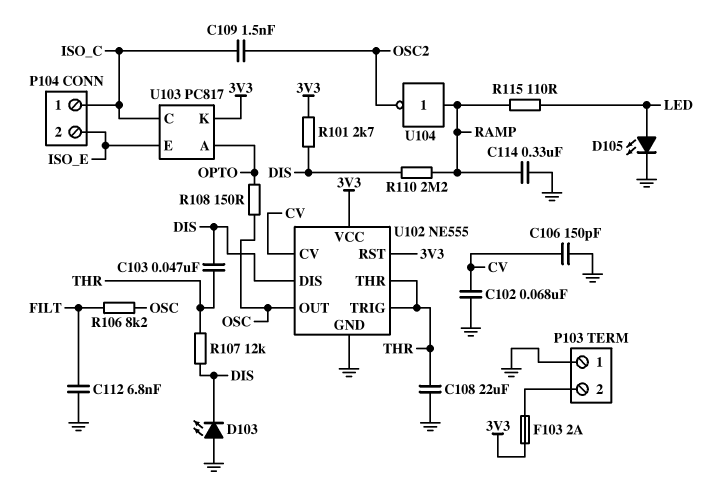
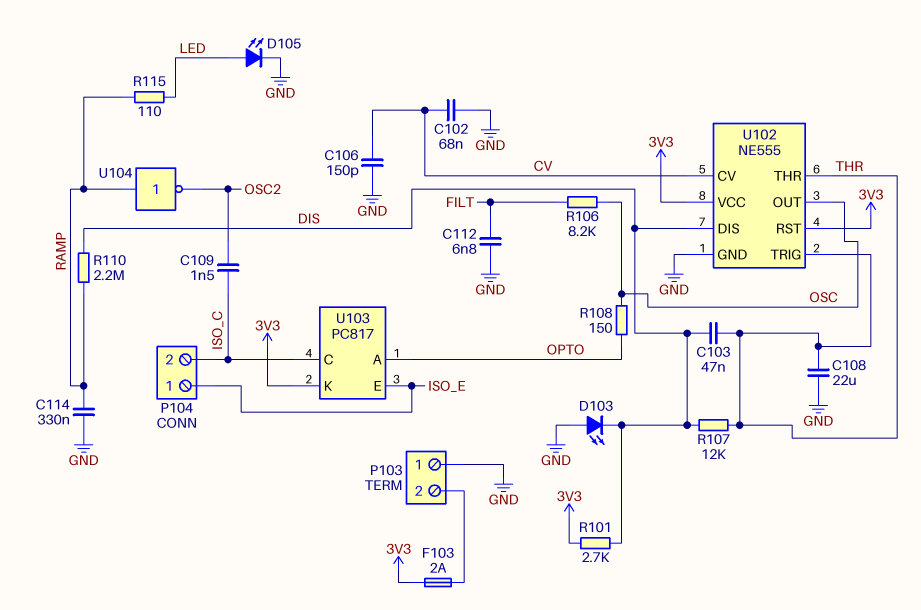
P104 pin 1: ISO_C -> ISO_E
P104 pin 2: ISO_E -> ISO_C

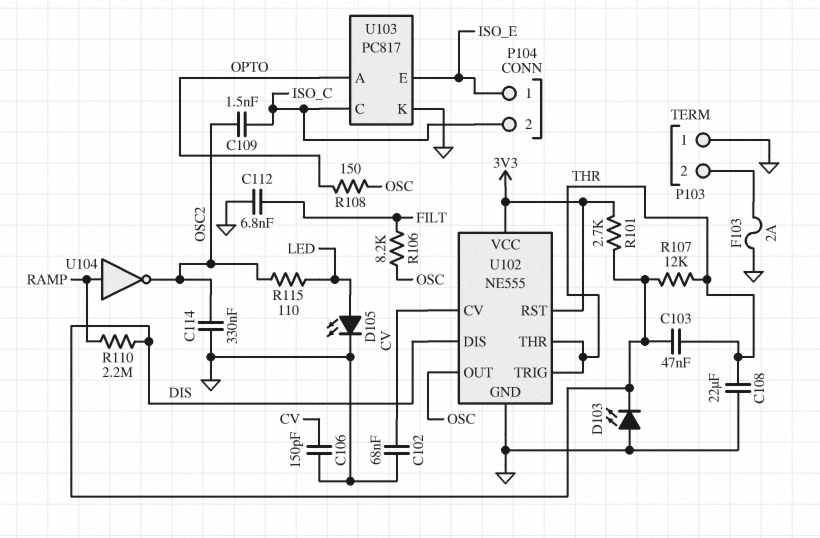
C114: 330nF (GND, RAMP) -> 330nF (GND, OSC2)
F103: 2A (3V3, P103/2) -> 2A (GND, P103/2)
R115: 110 (LED, RAMP) -> 110 (LED, OSC2)
U103 pin K: 3V3 -> GND

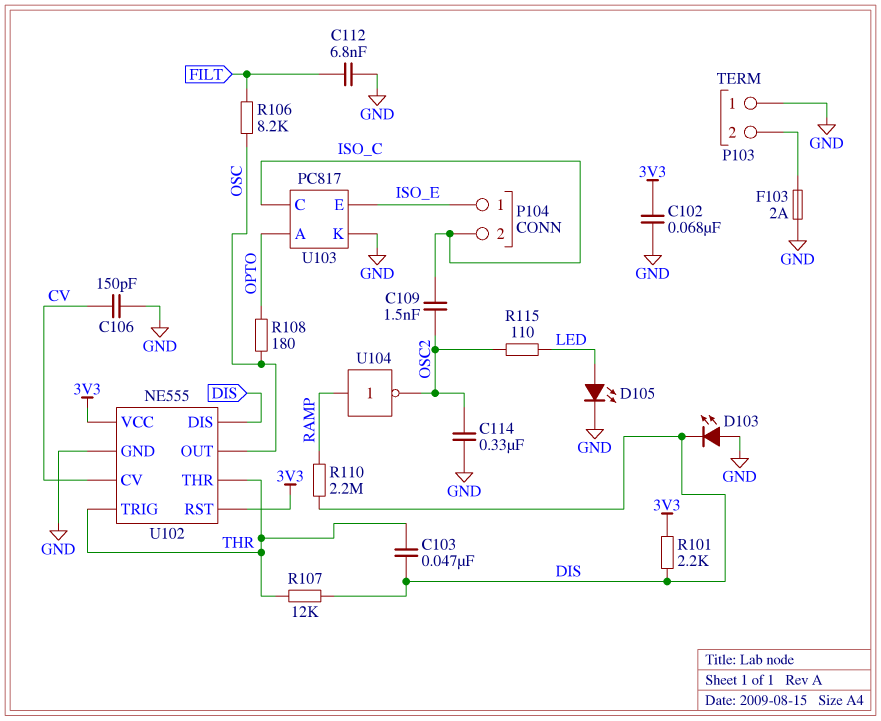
C102: 68nF (CV, GND) -> 68nF (3V3, GND)
C108: 22uF (GND, THR) -> none
R101: 2.7k (3V3, DIS) -> 2.2k (3V3, DIS)
R108: 150 (OPTO, OSC) -> 180 (OPTO, OSC)

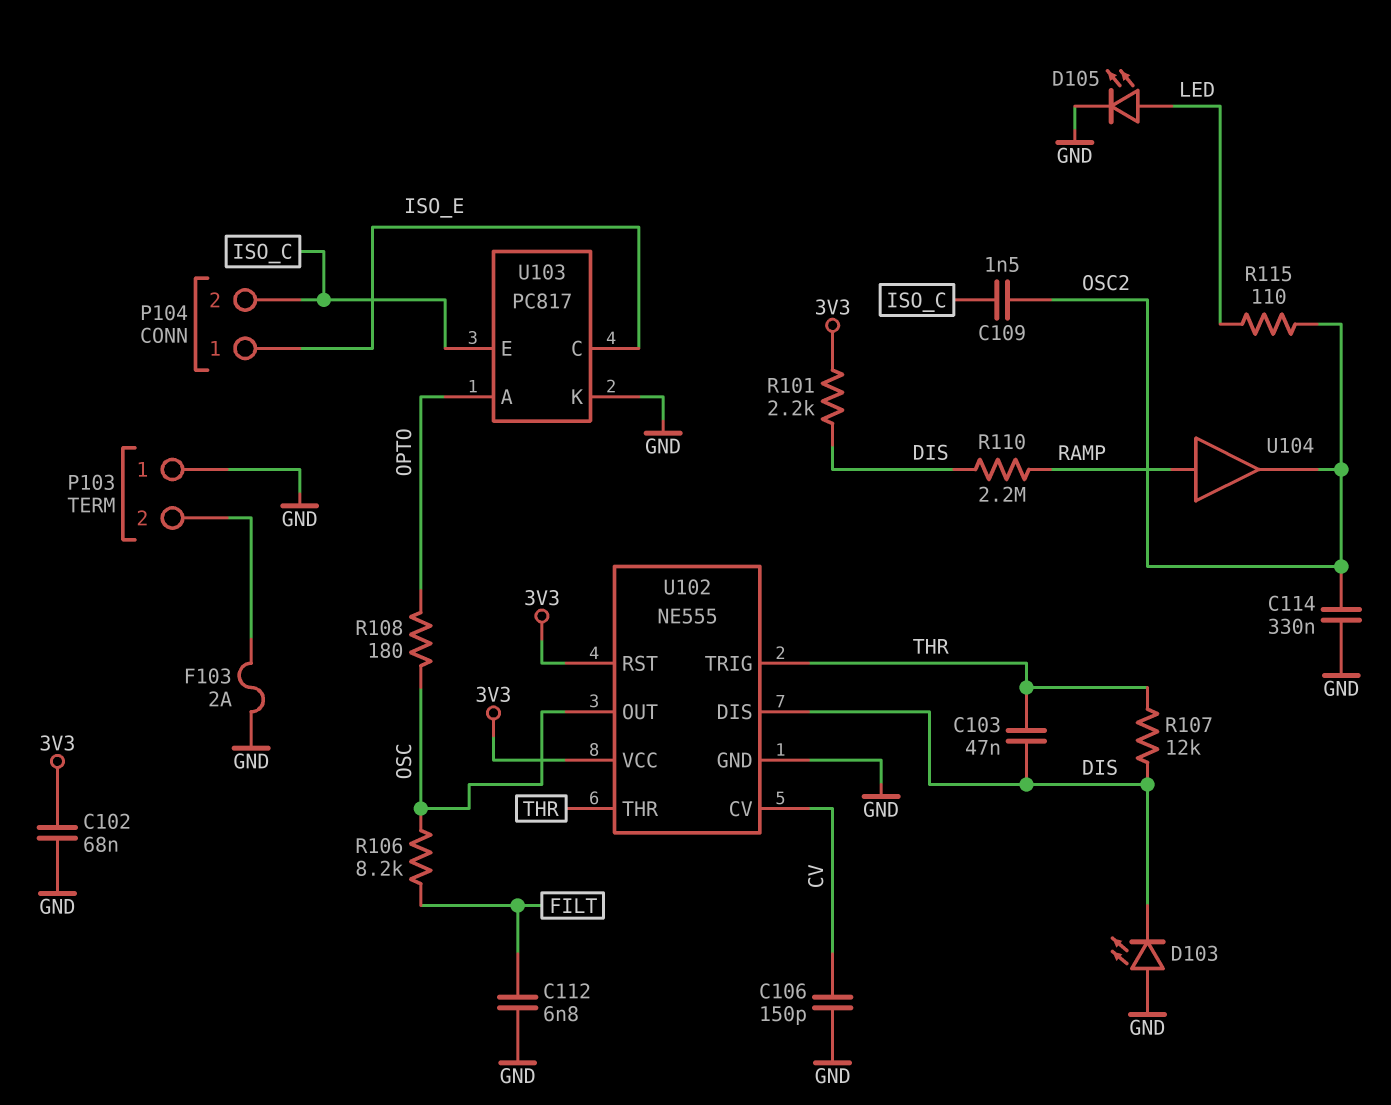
U103 pin C: ISO_C -> ISO_E
U103 pin E: ISO_E -> ISO_C
U104: NOT (in RAMP, out OSC2) -> buffer (in RAMP, out OSC2)

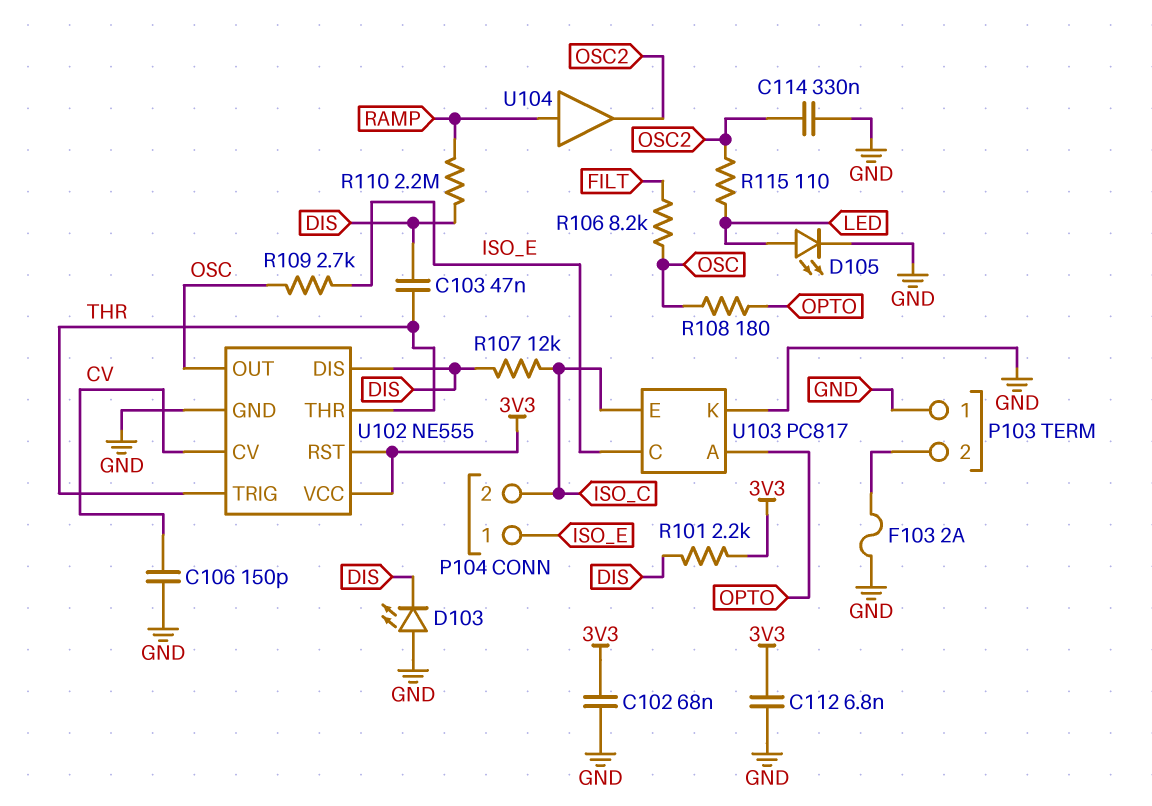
C109: 1.5nF (ISO_C, OSC2) -> none
C112: 6.8nF (FILT, GND) -> 6.8nF (3V3, GND)
R107: 12k (DIS, THR) -> 12k (DIS, ISO_C)
R109: none -> 2.7k (ISO_E, OSC)

